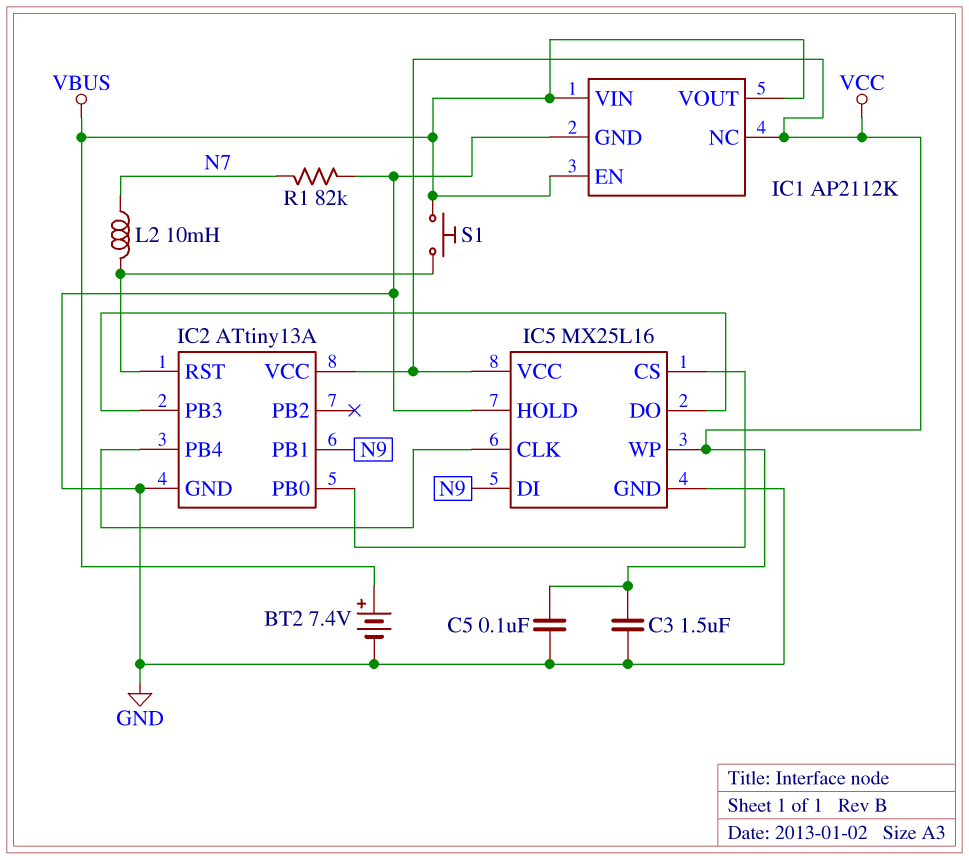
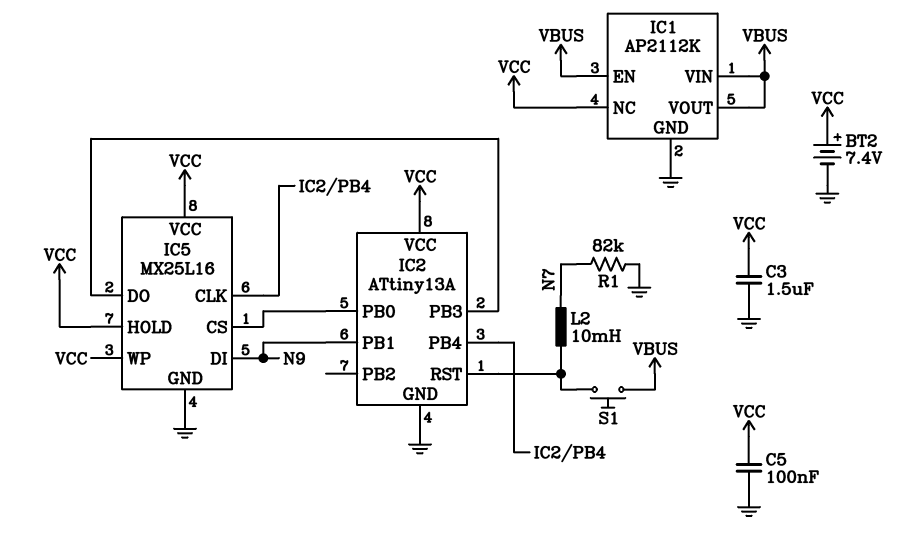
BT2: 7.4V (plus VBUS, minus GND) -> 7.4V (plus VCC, minus GND)
IC5 pin HOLD: GND -> VCC

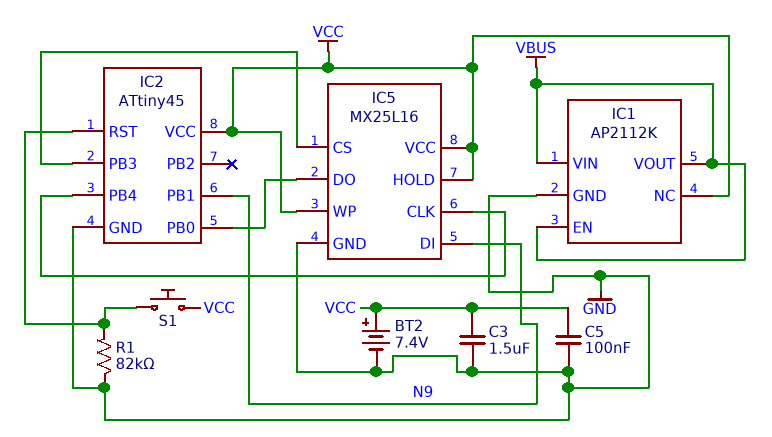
IC2: ATtiny13A -> ATtiny45
IC5 pin CS: IC2/PB0 -> IC2/PB3
IC5 pin DO: IC2/PB3 -> IC2/PB0
L2: 10mH (IC2/RST, N7) -> none
R1: 82k (GND, N7) -> 82k (GND, IC2/RST)
S1: button (IC2/RST, VBUS) -> button (IC2/RST, VCC)

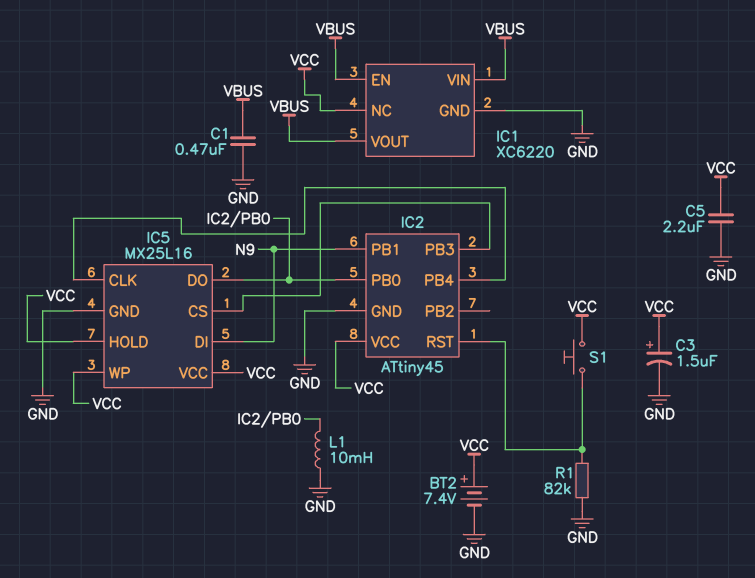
C1: none -> 470nF (GND, VBUS)
C3: 1.5uF (GND, VCC) -> 1.5uF (plus VCC, minus GND)
C5: 100nF (GND, VCC) -> 2.2uF (GND, VCC)
IC1: AP2112K -> XC6220
L1: none -> 10mH (GND, IC2/PB0)

